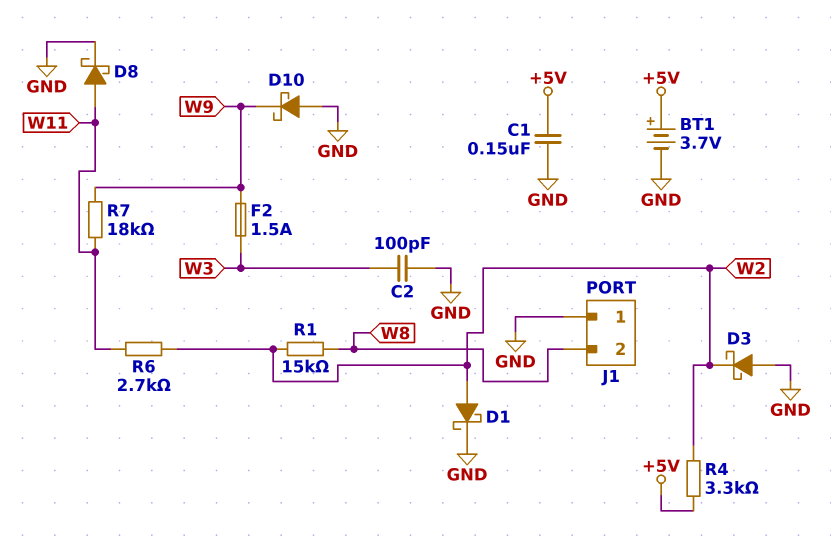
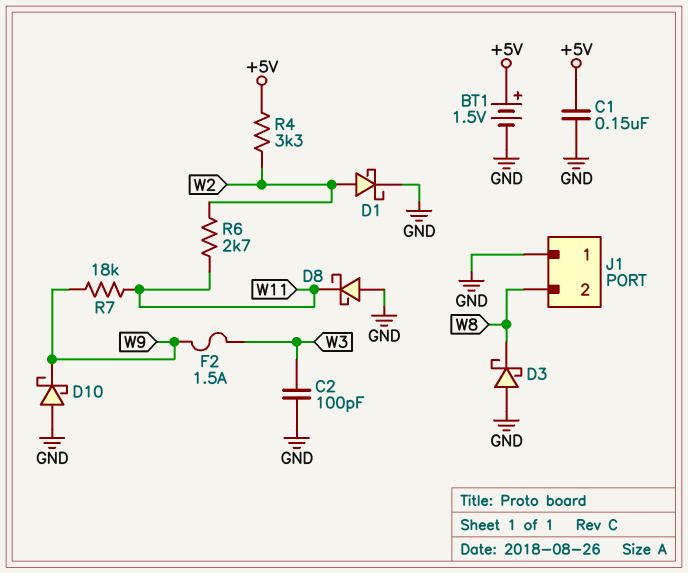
BT1: 3.7V (plus +5V, minus GND) -> 1.5V (plus +5V, minus GND)
D3: schottky (A GND, K W2) -> schottky (A GND, K W8)
D8: schottky (A W11, K GND) -> schottky (A GND, K W11)
R1: 15k (W2, W8) -> none

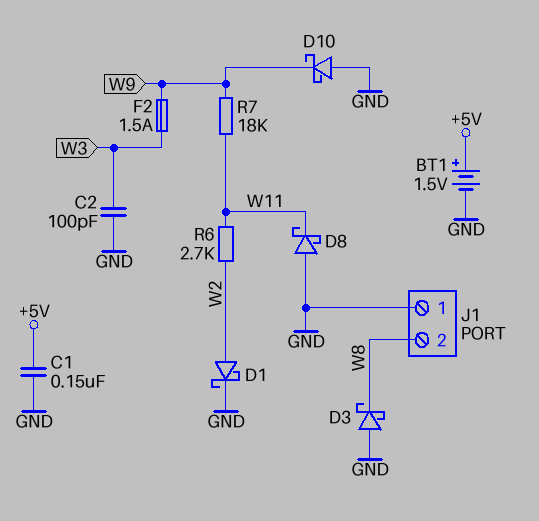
R4: 3.3k (+5V, W2) -> none

